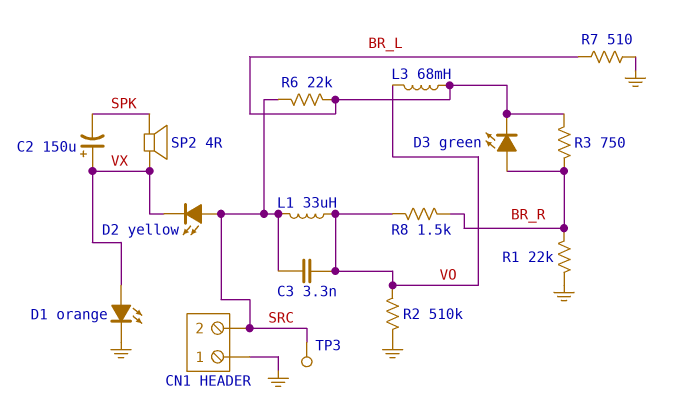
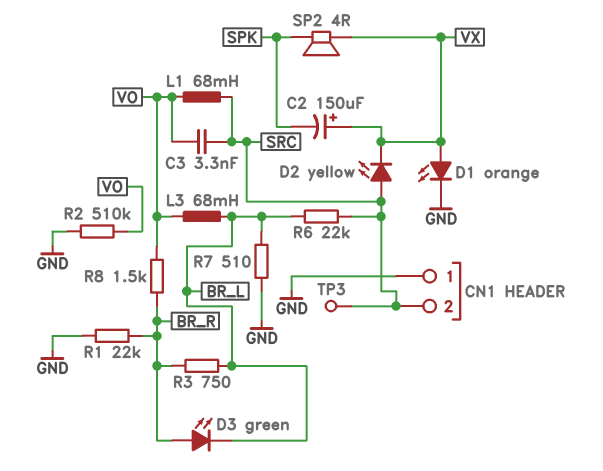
L1: 33uH (SRC, VO) -> 68mH (SRC, VO)

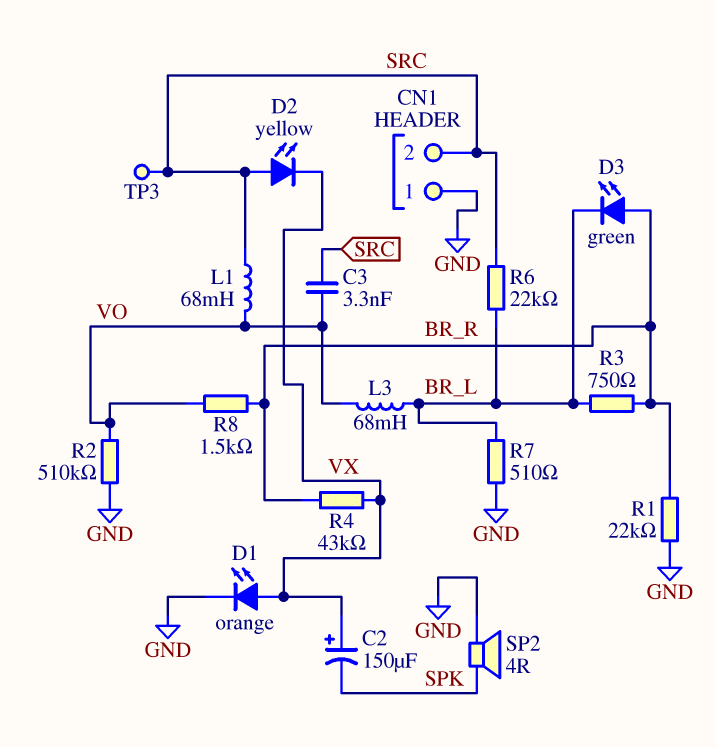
R4: none -> 43k (BR_R, VX)
SP2: speaker 4R (SPK, VX) -> speaker 4R (GND, SPK)

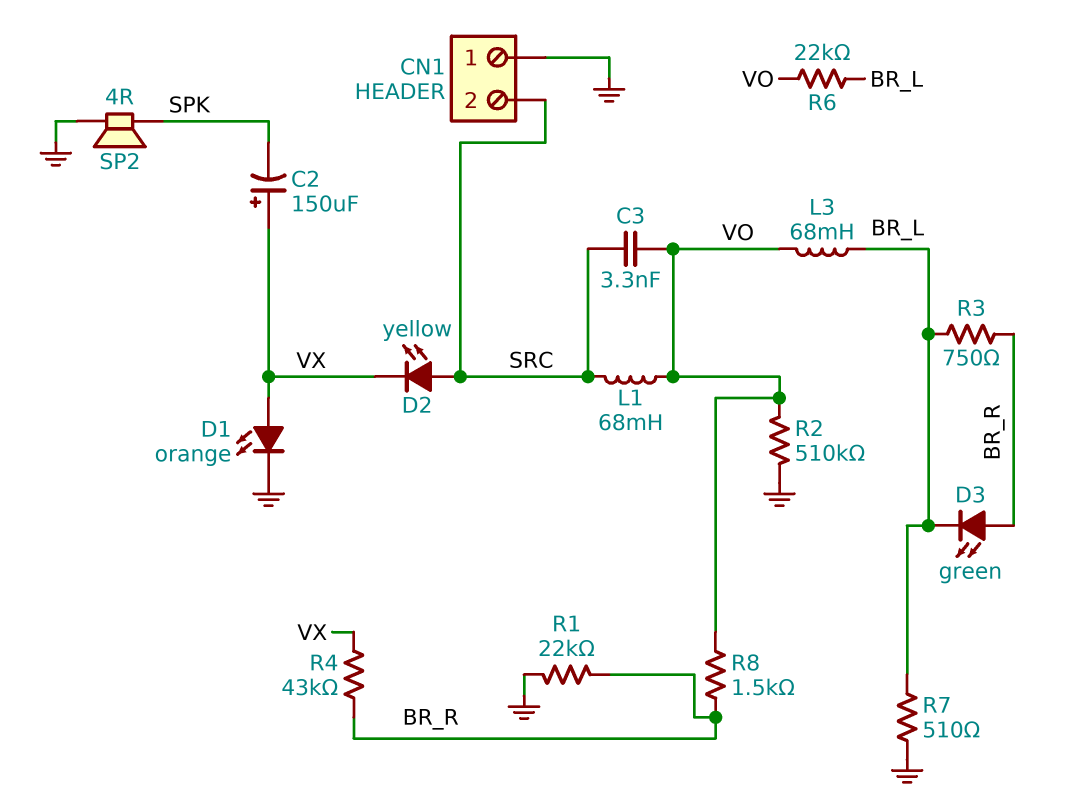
R6: 22k (BR_L, SRC) -> 22k (BR_L, VO)
TP3: test point (SRC) -> none

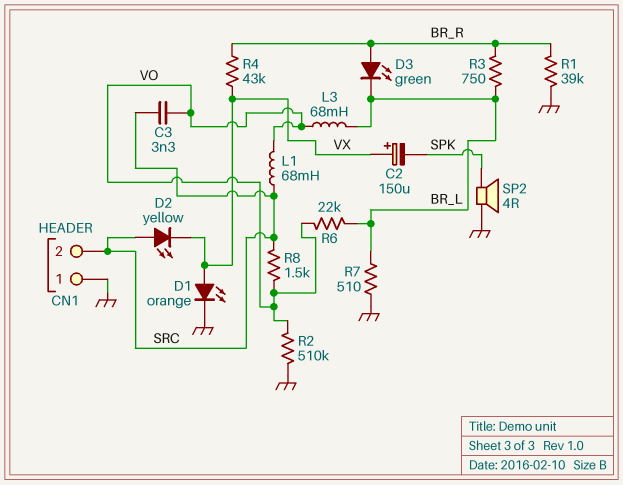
R1: 22k (BR_R, GND) -> 39k (BR_R, GND)
R8: 1.5k (BR_R, VO) -> 1.5k (SRC, VO)

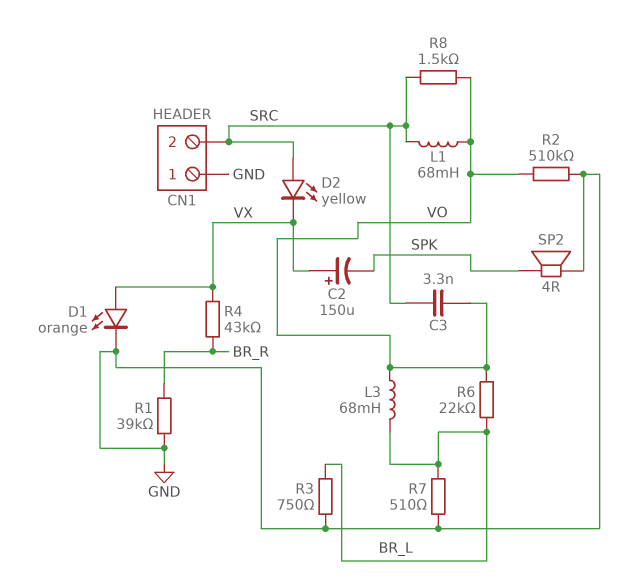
D3: LED green (A BR_R, K BR_L) -> none
R3: 750 (BR_L, BR_R) -> 750 (BR_L, GND)

